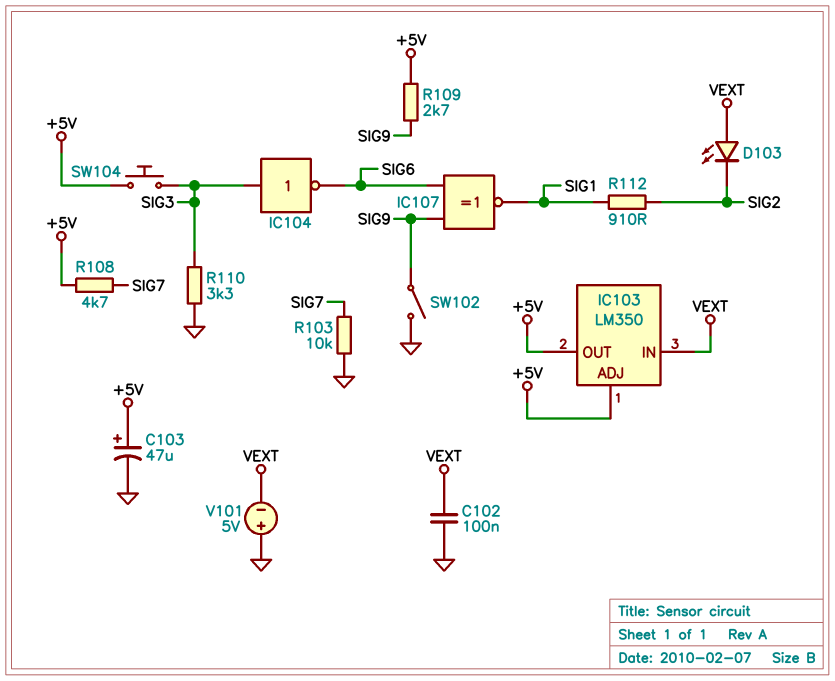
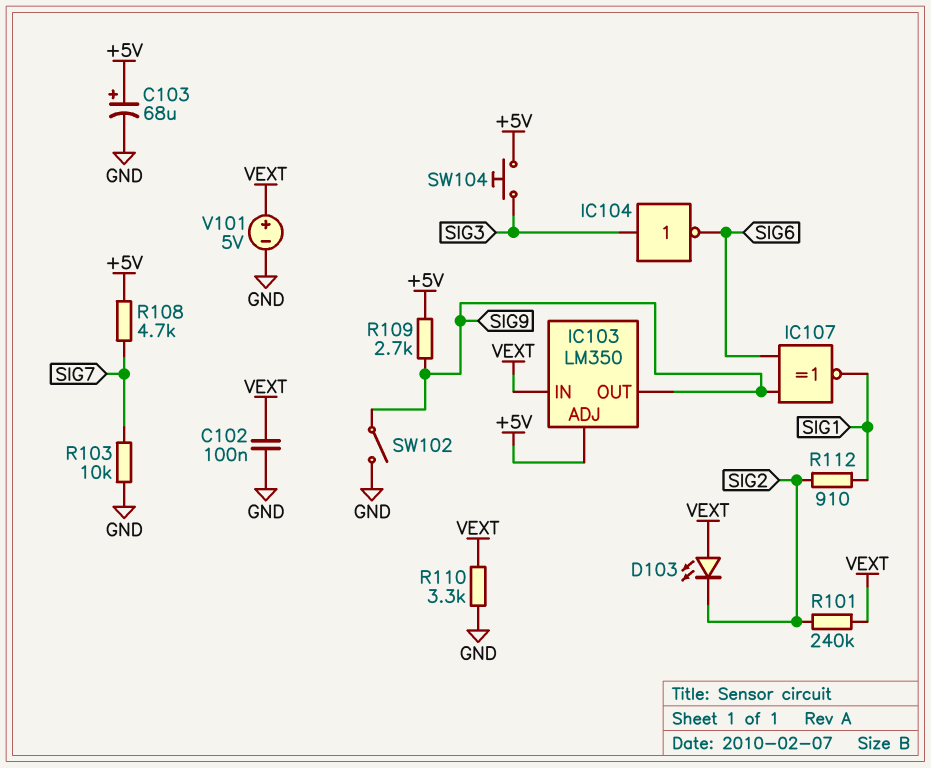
C103: 47uF (plus +5V, minus GND) -> 68uF (plus +5V, minus GND)
IC103 pin OUT: +5V -> SIG9
R101: none -> 240k (SIG2, VEXT)
R110: 3.3k (GND, SIG3) -> 3.3k (GND, VEXT)
V101: 5V (plus GND, minus VEXT) -> 5V (plus VEXT, minus GND)

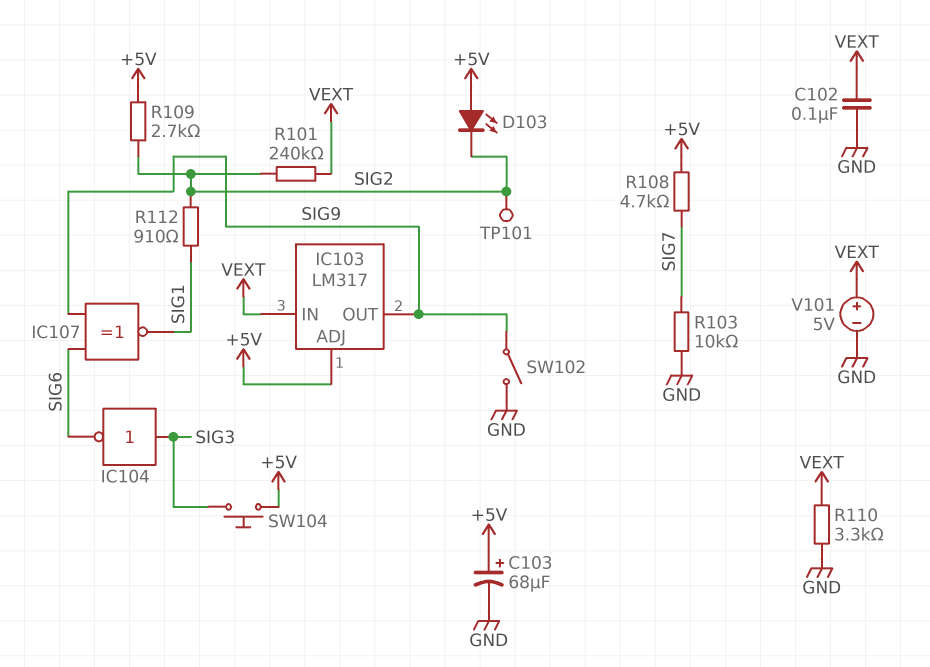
D103: LED (A VEXT, K SIG2) -> LED (A +5V, K SIG2)
IC103: LM350 -> LM317
R109: 2.7k (+5V, SIG9) -> 2.7k (+5V, SIG2)
TP101: none -> test point (SIG2)

